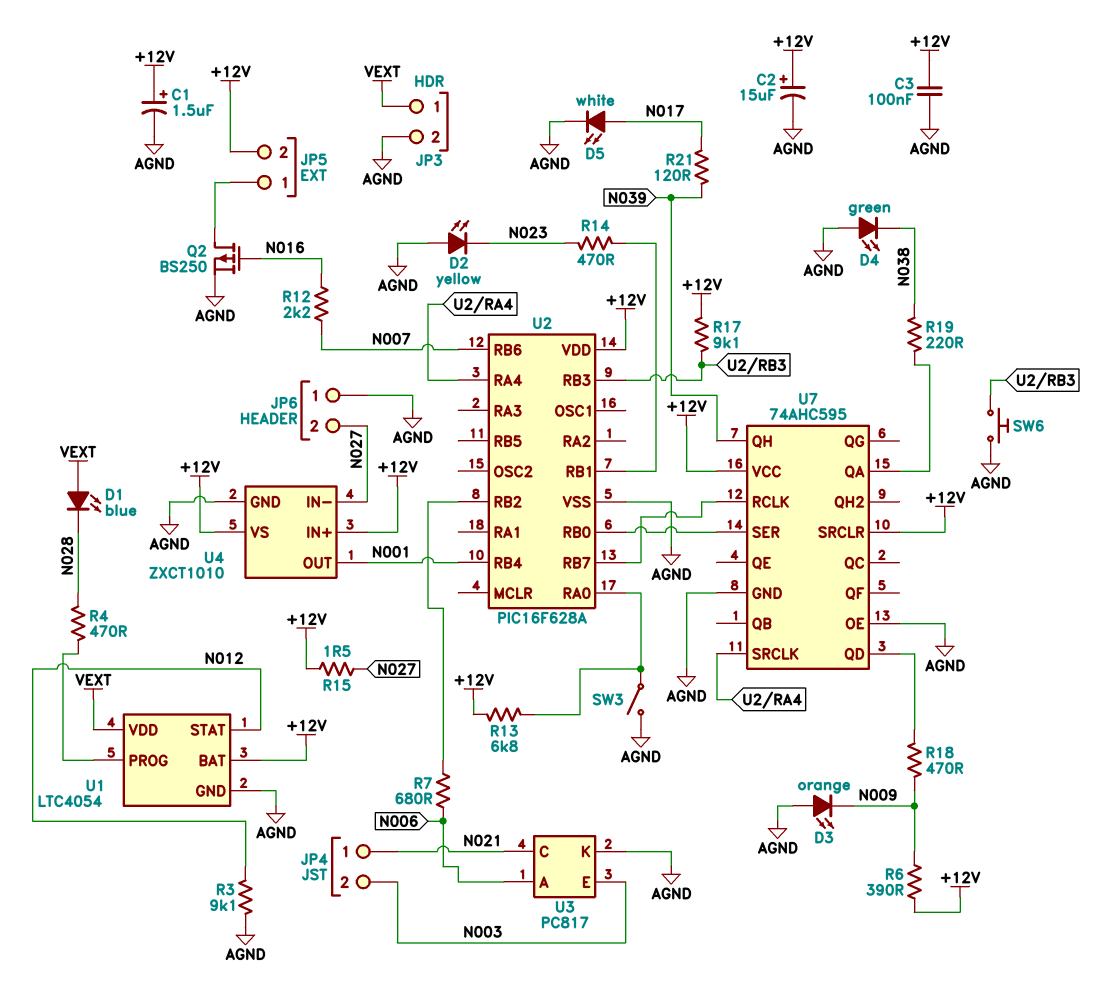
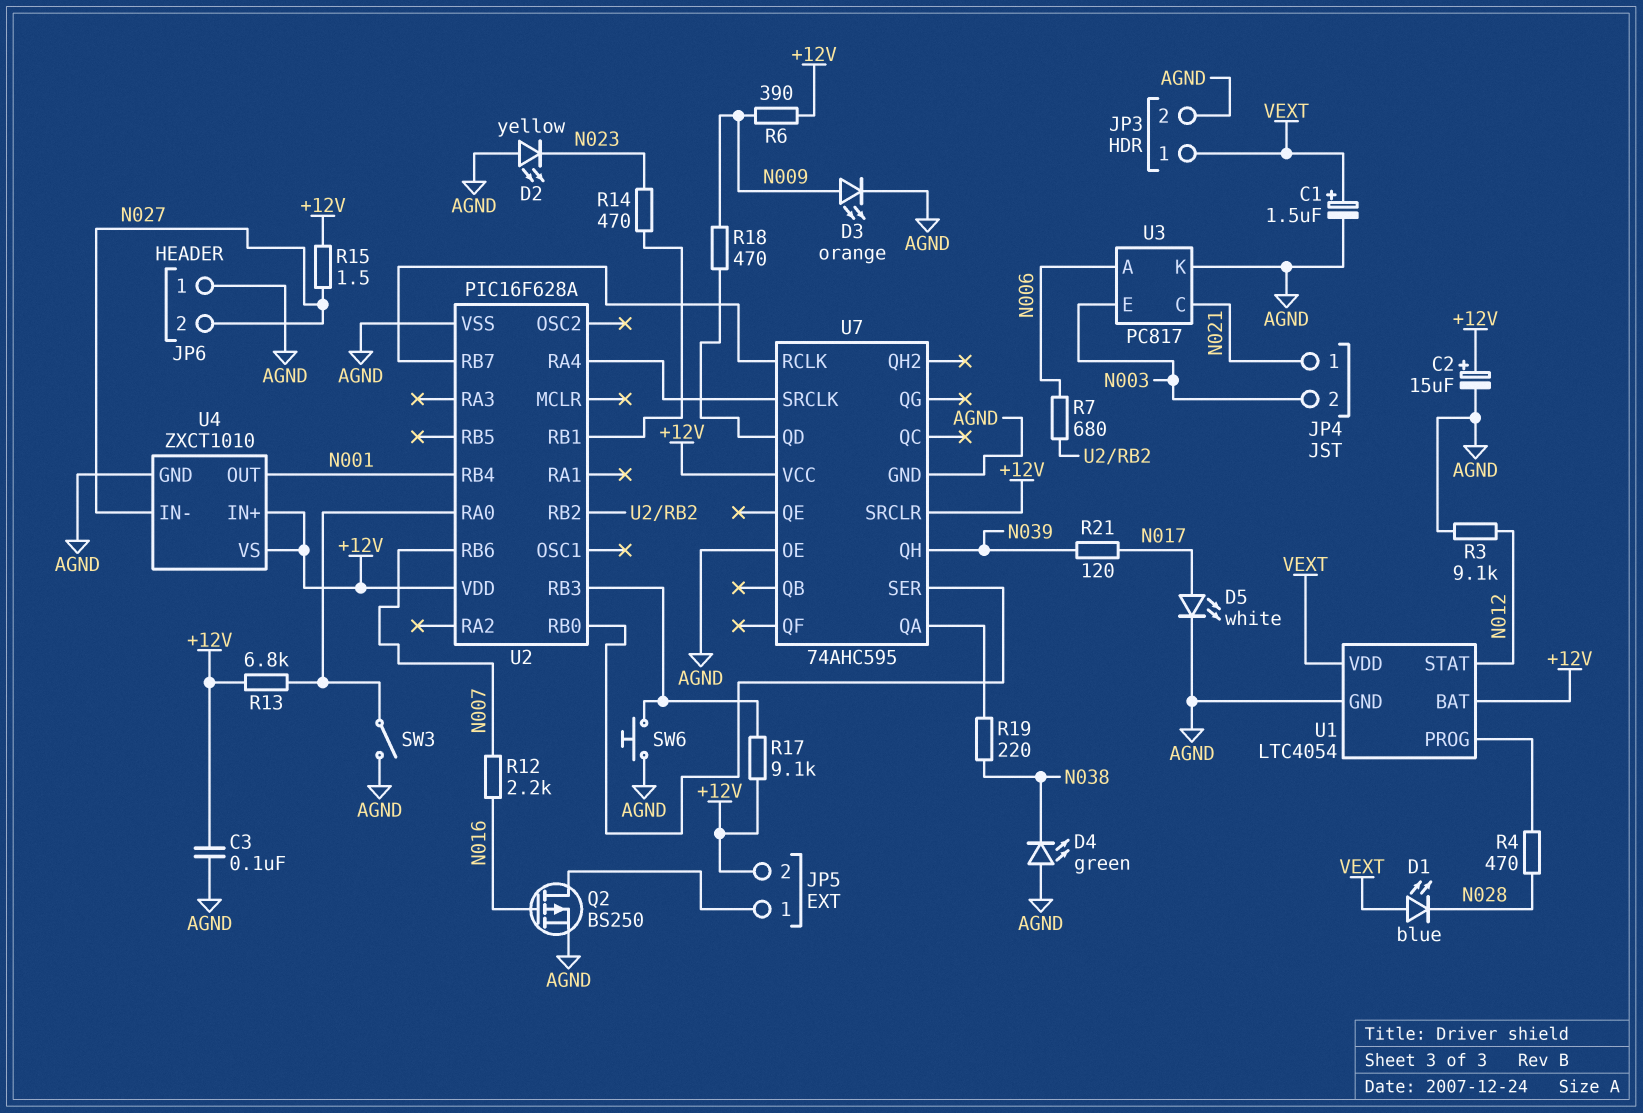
C1: 1.5uF (plus +12V, minus AGND) -> 1.5uF (plus VEXT, minus AGND)
D3: LED orange (A AGND, K N009) -> LED orange (A N009, K AGND)

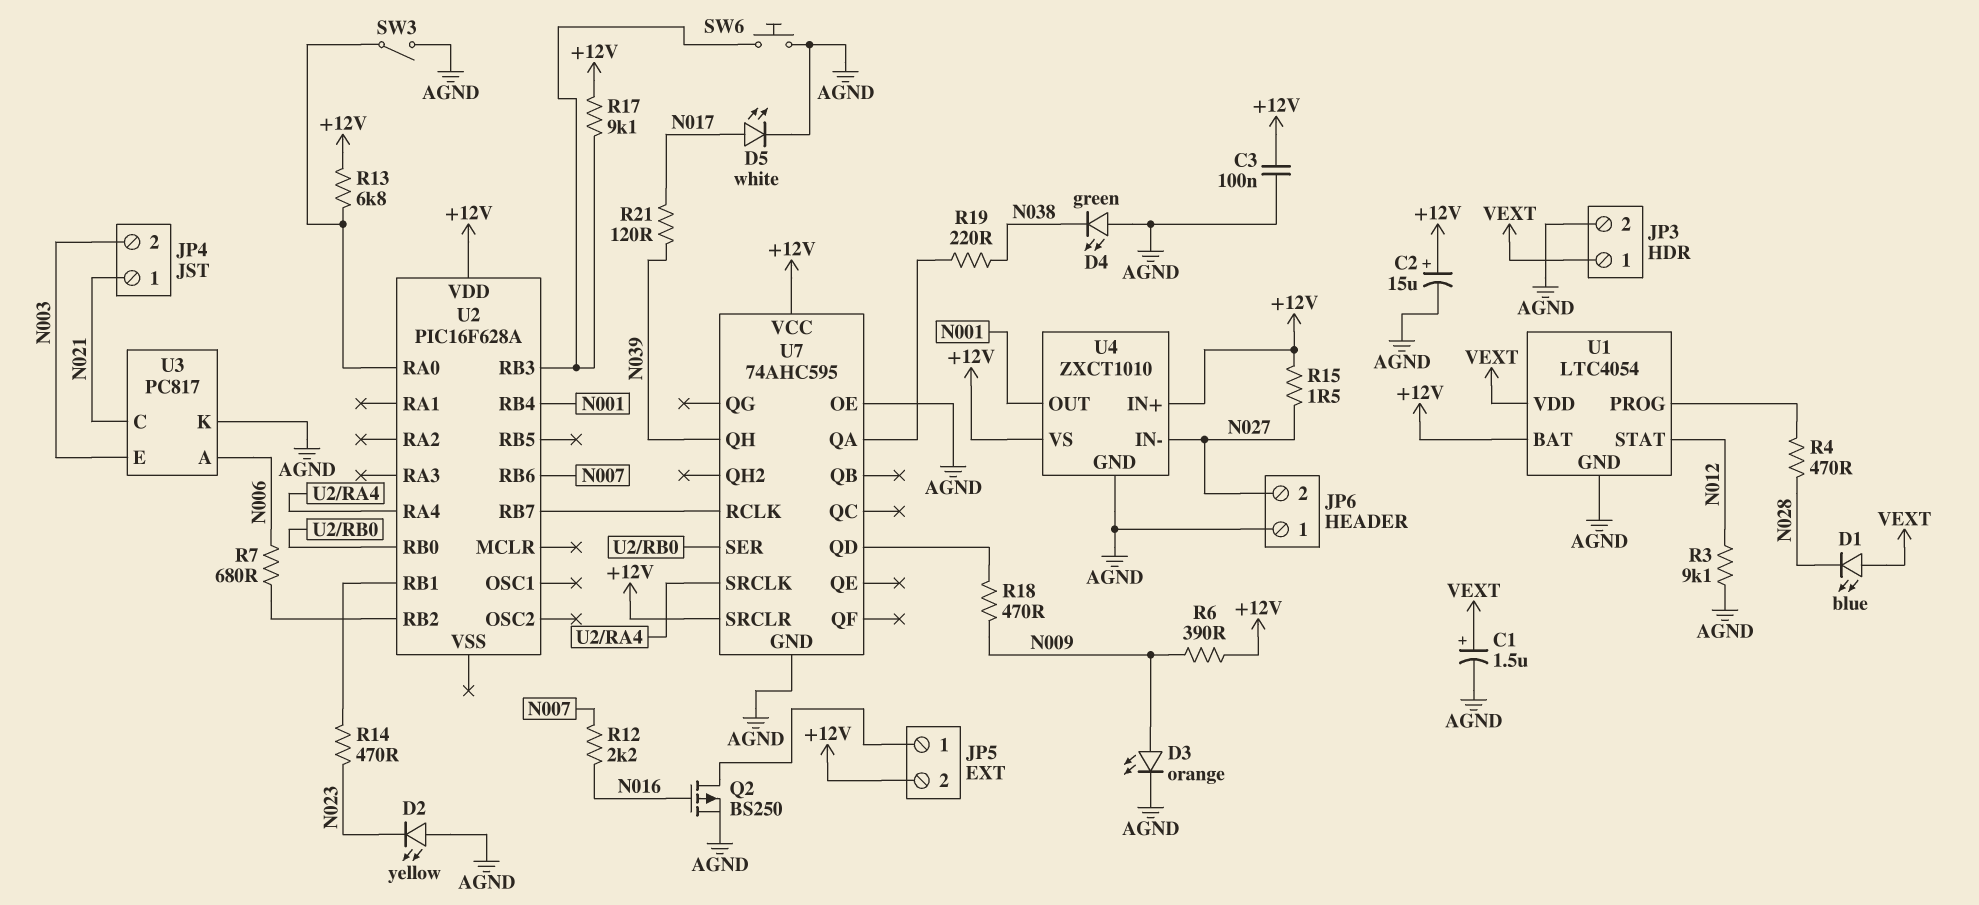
U2 pin VSS: AGND -> none

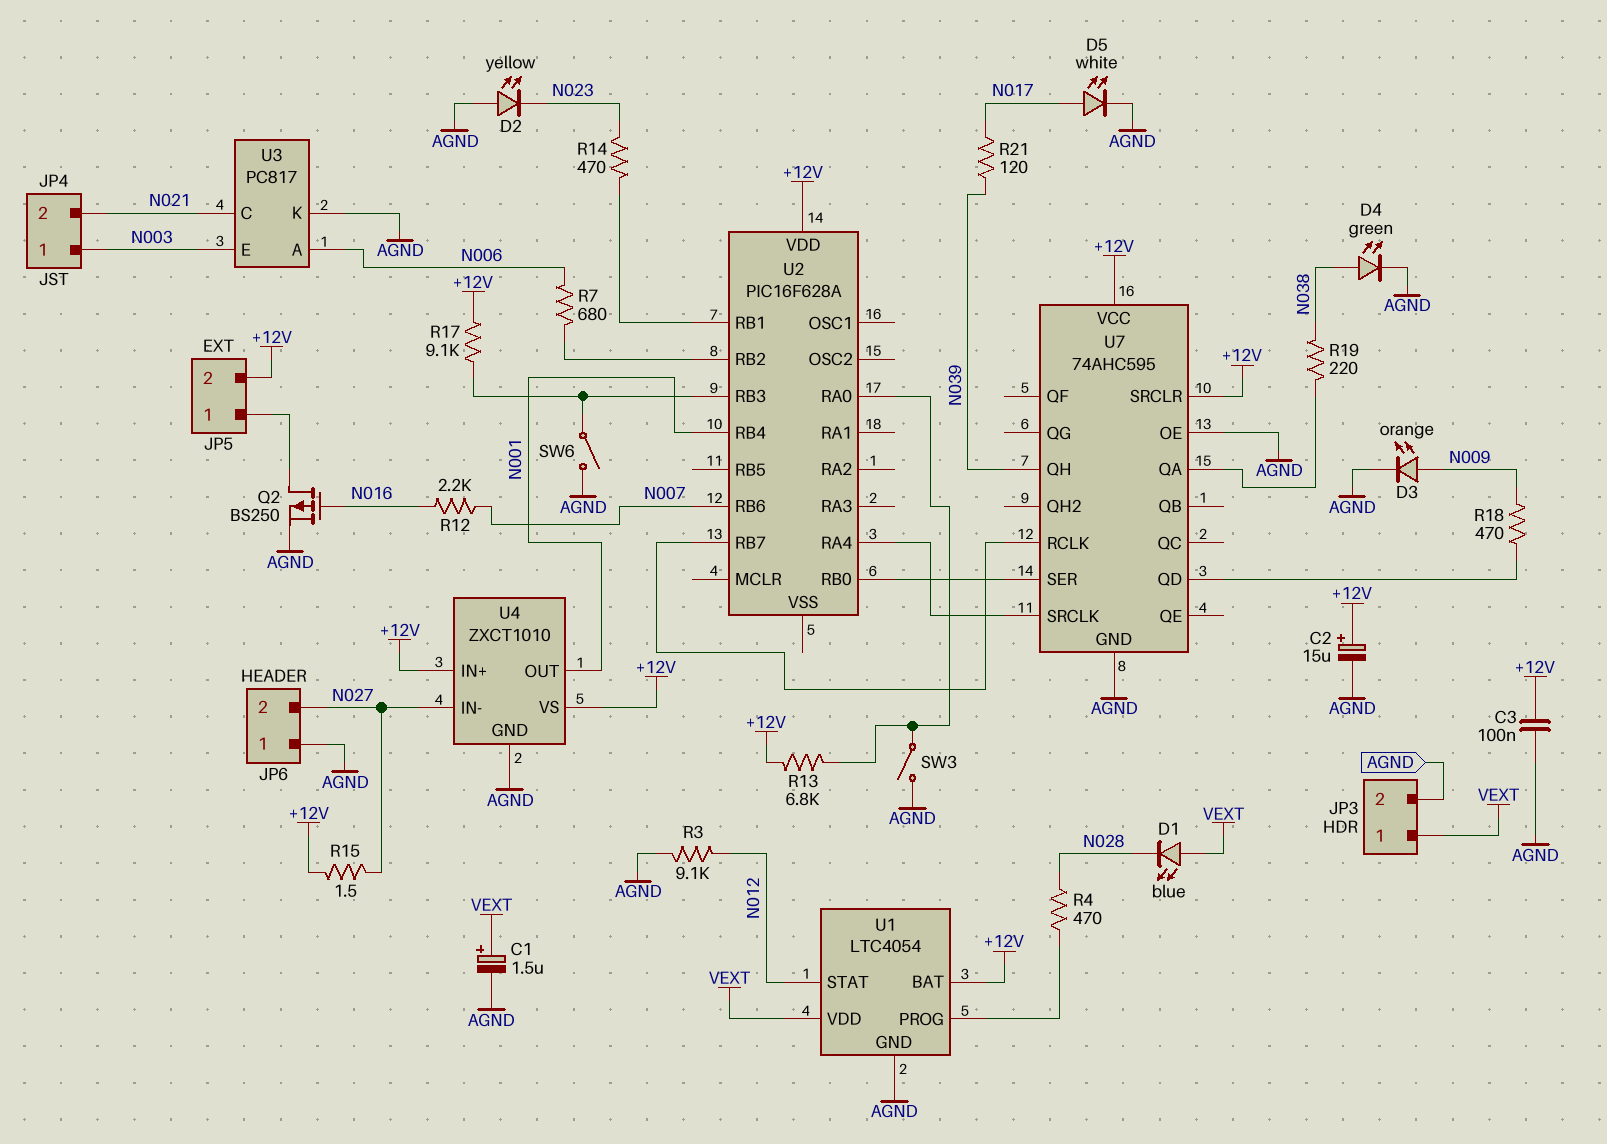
D4: LED green (A AGND, K N038) -> LED green (A N038, K AGND)
JP4 pin 1: N021 -> N003
JP4 pin 2: N003 -> N021
R6: 390 (+12V, N009) -> none
SW6: button (AGND, U2/RB3) -> switch (AGND, U2/RB3)

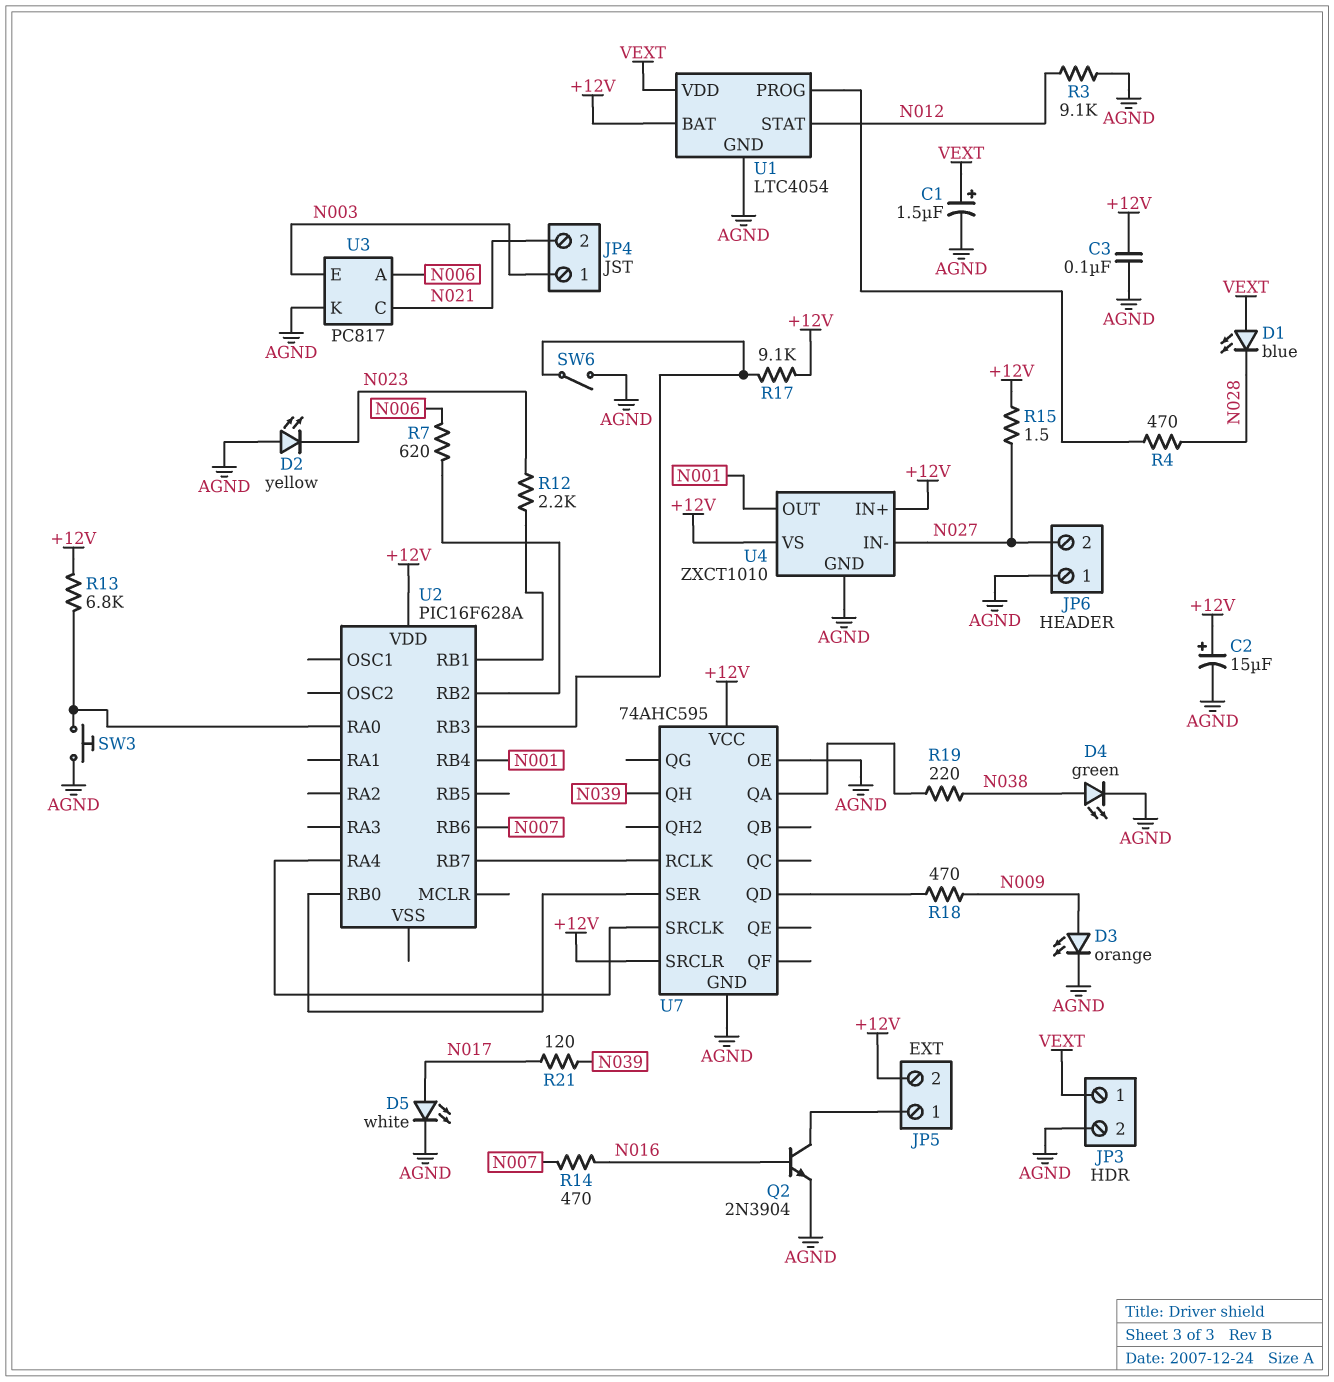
Q2: PMOS BS250 (G N016, D JP5/1, S AGND) -> NPN 2N3904 (B N016, C JP5/1, E AGND)
R7: 680 (N006, U2/RB2) -> 620 (N006, U2/RB2)
R12: 2.2k (N007, N016) -> 2.2k (N023, U2/RB1)
R14: 470 (N023, U2/RB1) -> 470 (N007, N016)
SW3: switch (AGND, U2/RA0) -> button (AGND, U2/RA0)

